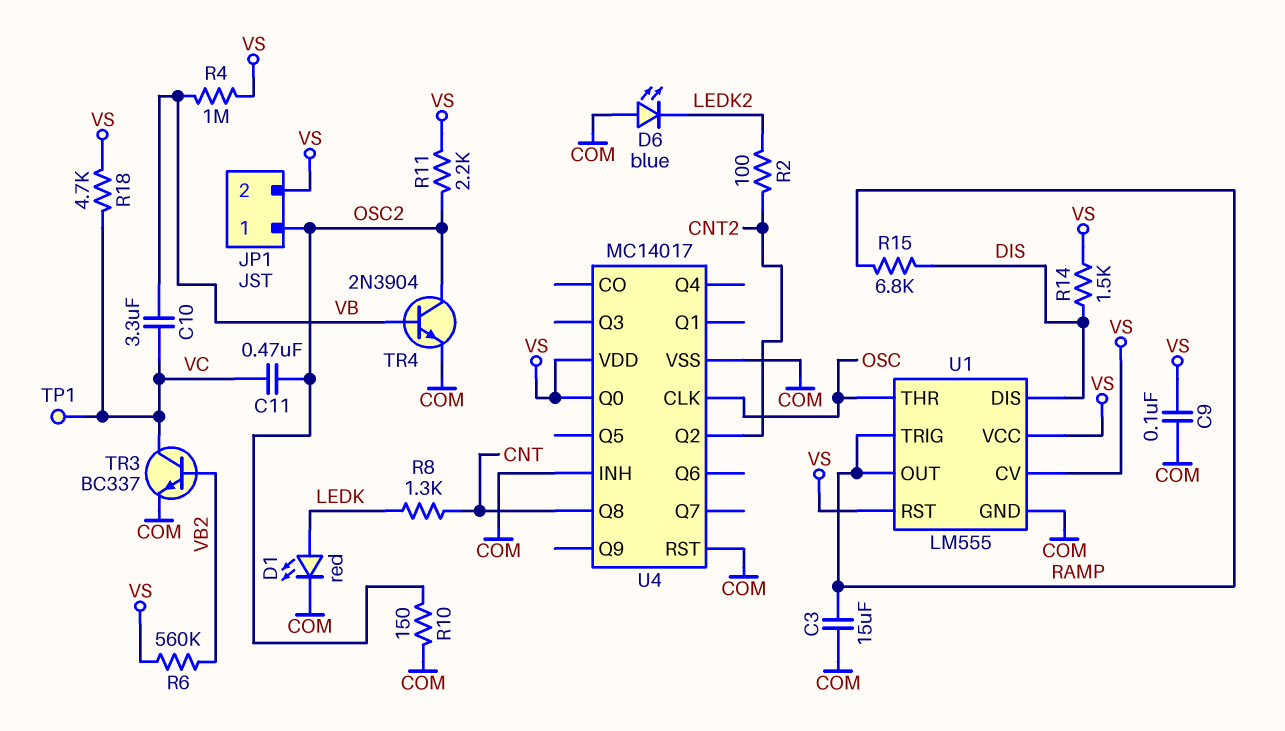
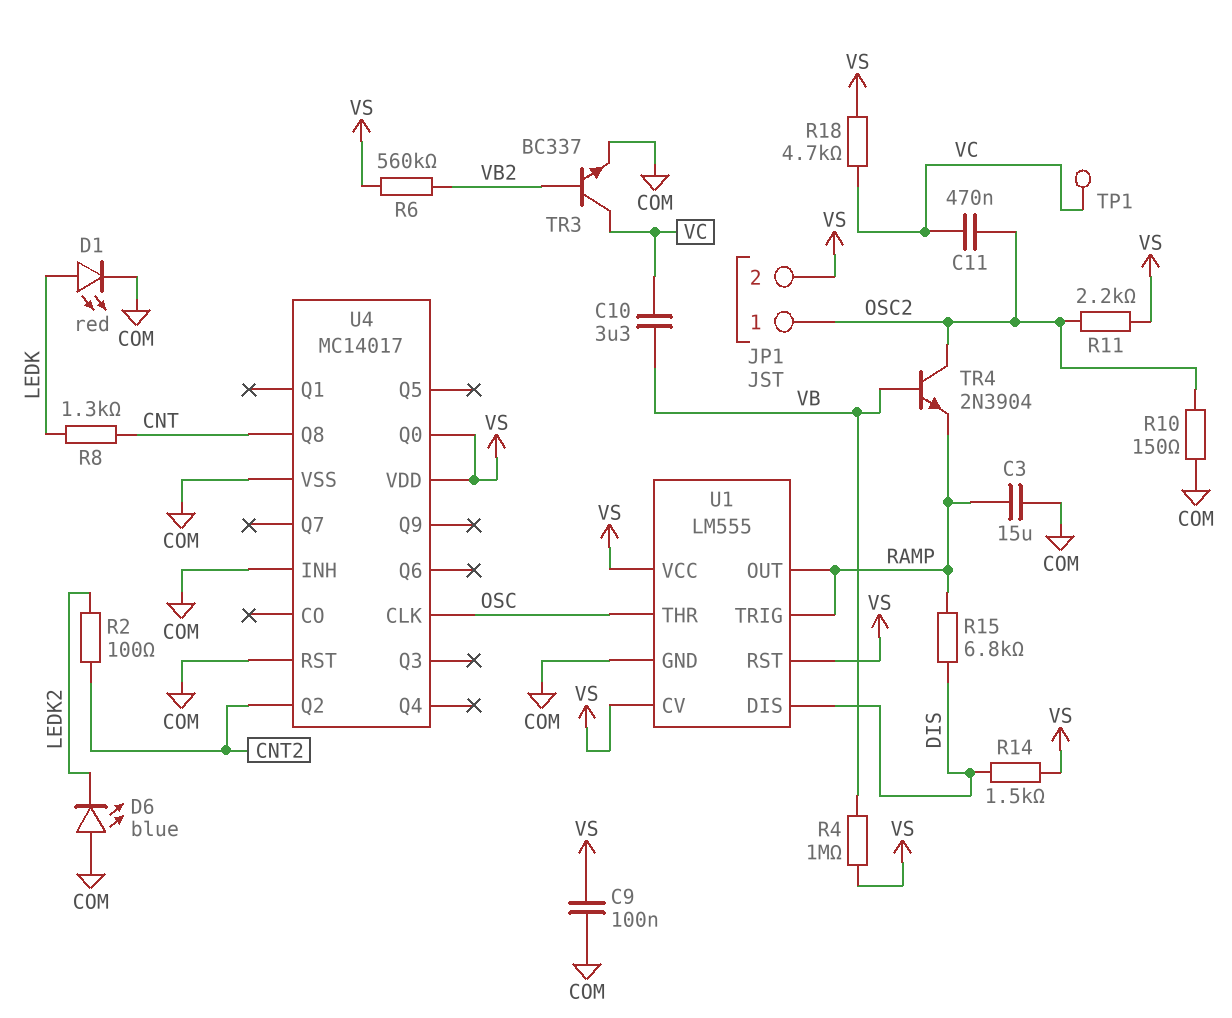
TR4: NPN 2N3904 (B VB, C OSC2, E COM) -> NPN 2N3904 (B VB, C OSC2, E RAMP)

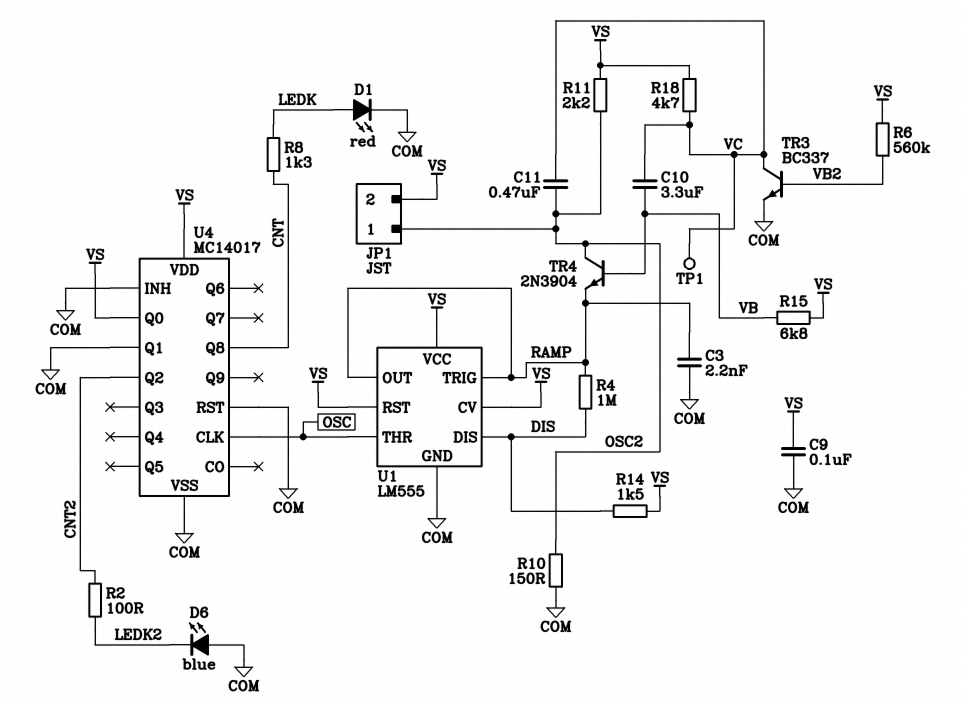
C3: 15uF (COM, RAMP) -> 2.2nF (COM, RAMP)
R4: 1M (VB, VS) -> 1M (DIS, RAMP)
R15: 6.8k (DIS, RAMP) -> 6.8k (VB, VS)
U4 pin Q1: none -> COM

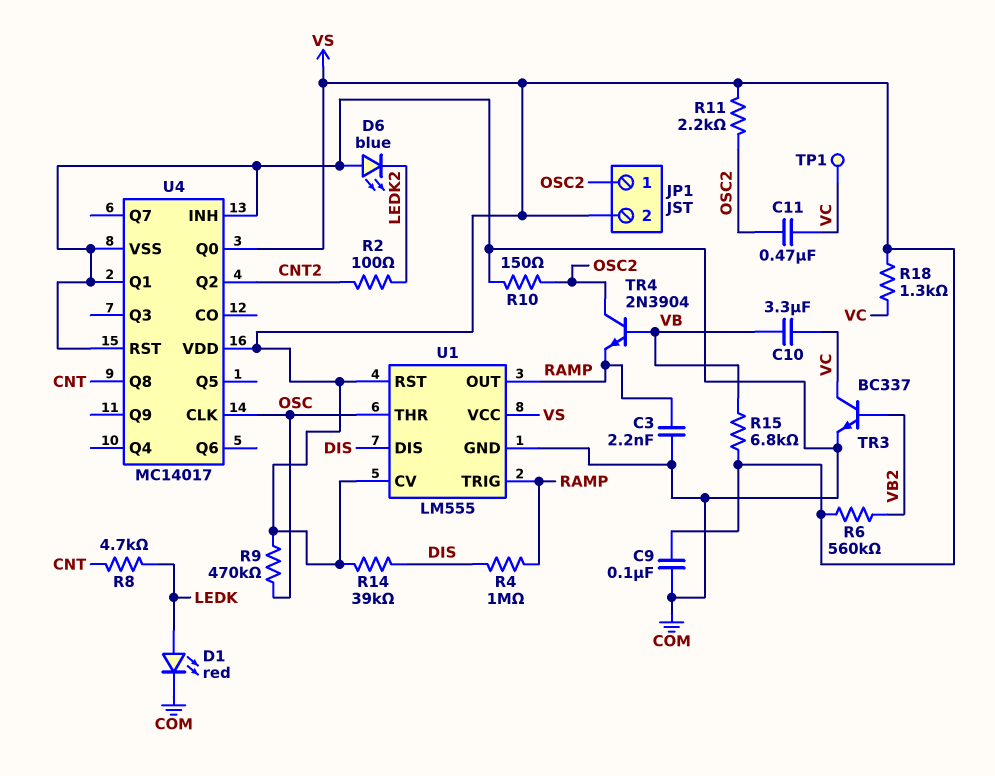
R8: 1.3k (CNT, LEDK) -> 4.7k (CNT, LEDK)
R9: none -> 470k (OSC, VS)
R14: 1.5k (DIS, VS) -> 39k (DIS, VS)
R18: 4.7k (VC, VS) -> 1.3k (VC, VS)

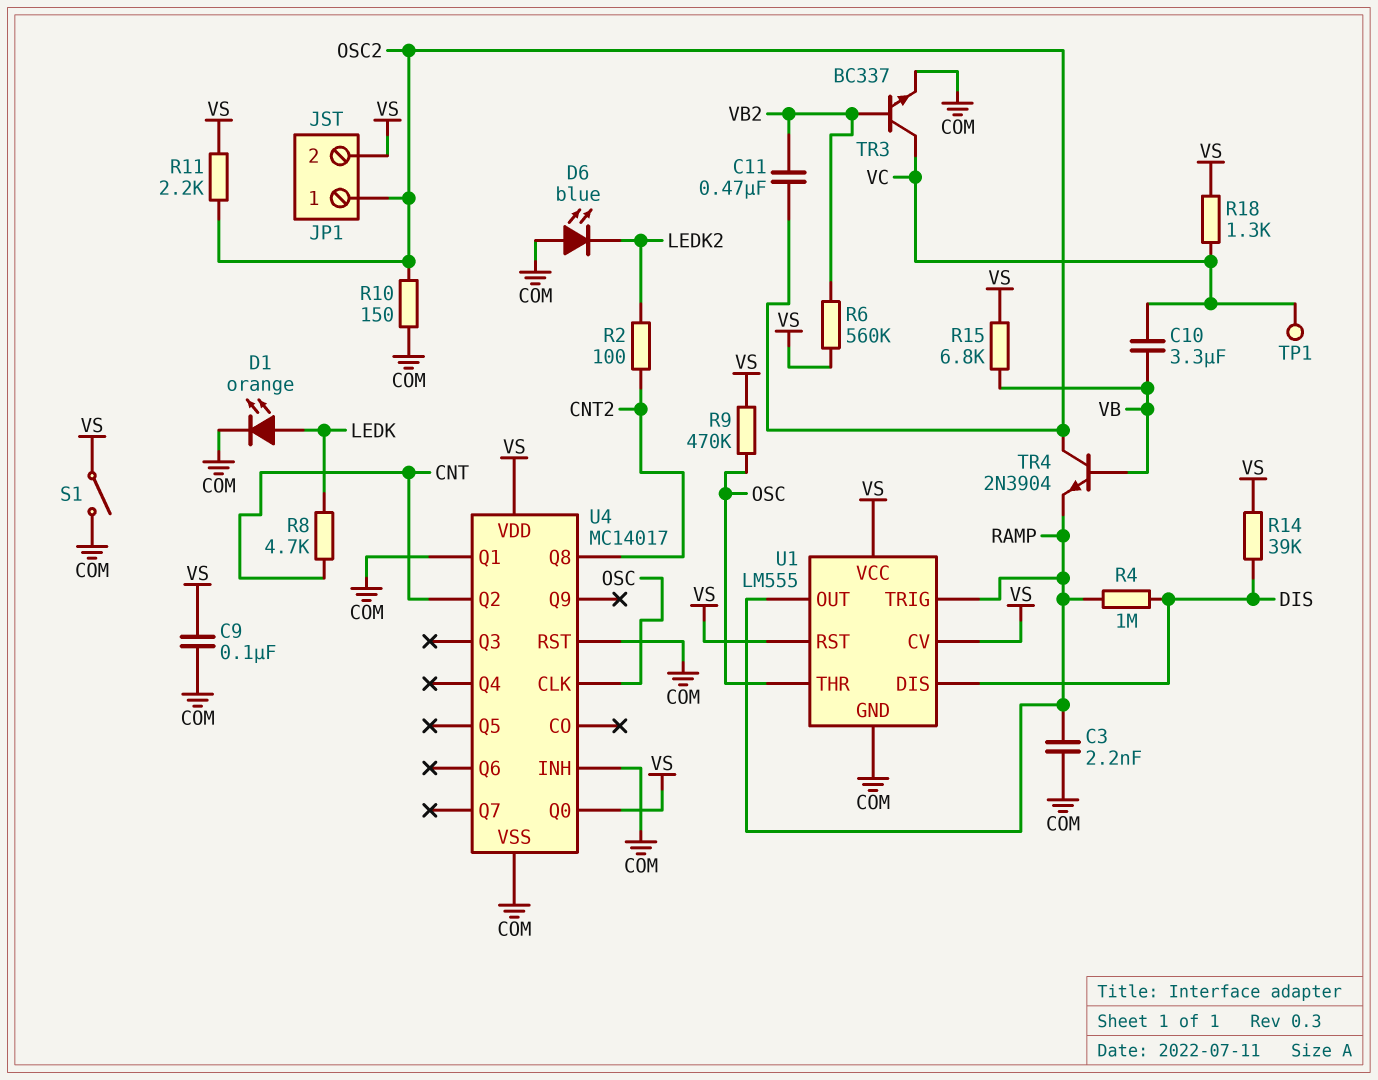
C11: 470nF (OSC2, VC) -> 470nF (OSC2, VB2)
D1: LED red (A LEDK, K COM) -> LED orange (A LEDK, K COM)
S1: none -> switch (COM, VS)
U4 pin Q2: CNT2 -> CNT
U4 pin Q8: CNT -> CNT2

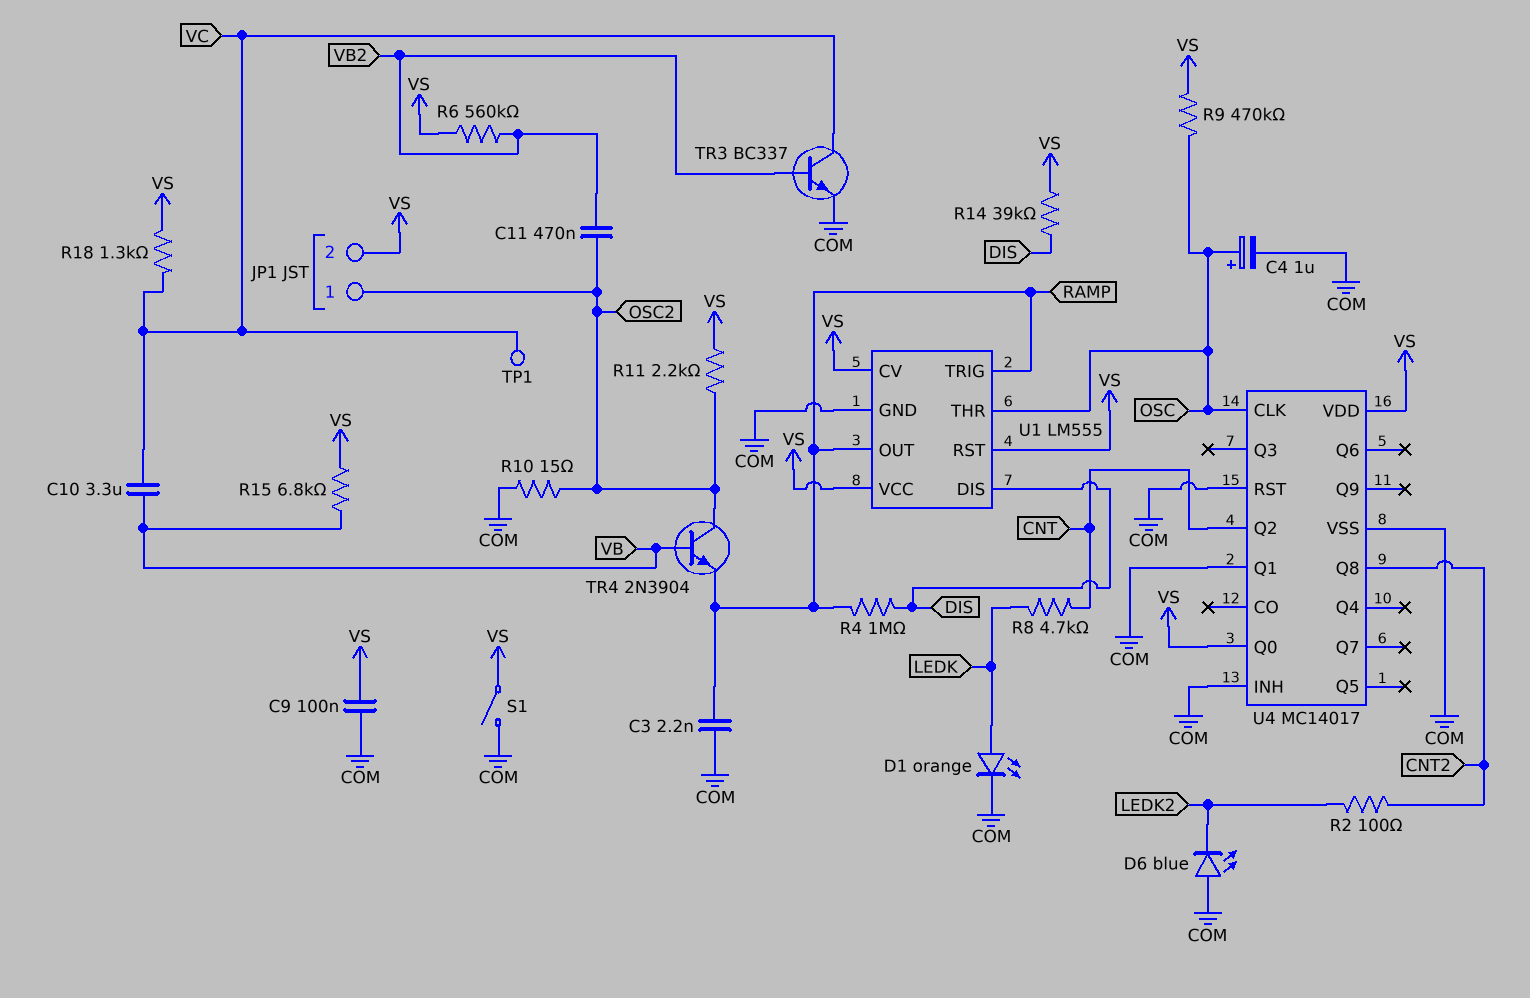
C4: none -> 1uF (plus OSC, minus COM)
R10: 150 (COM, OSC2) -> 15 (COM, OSC2)

